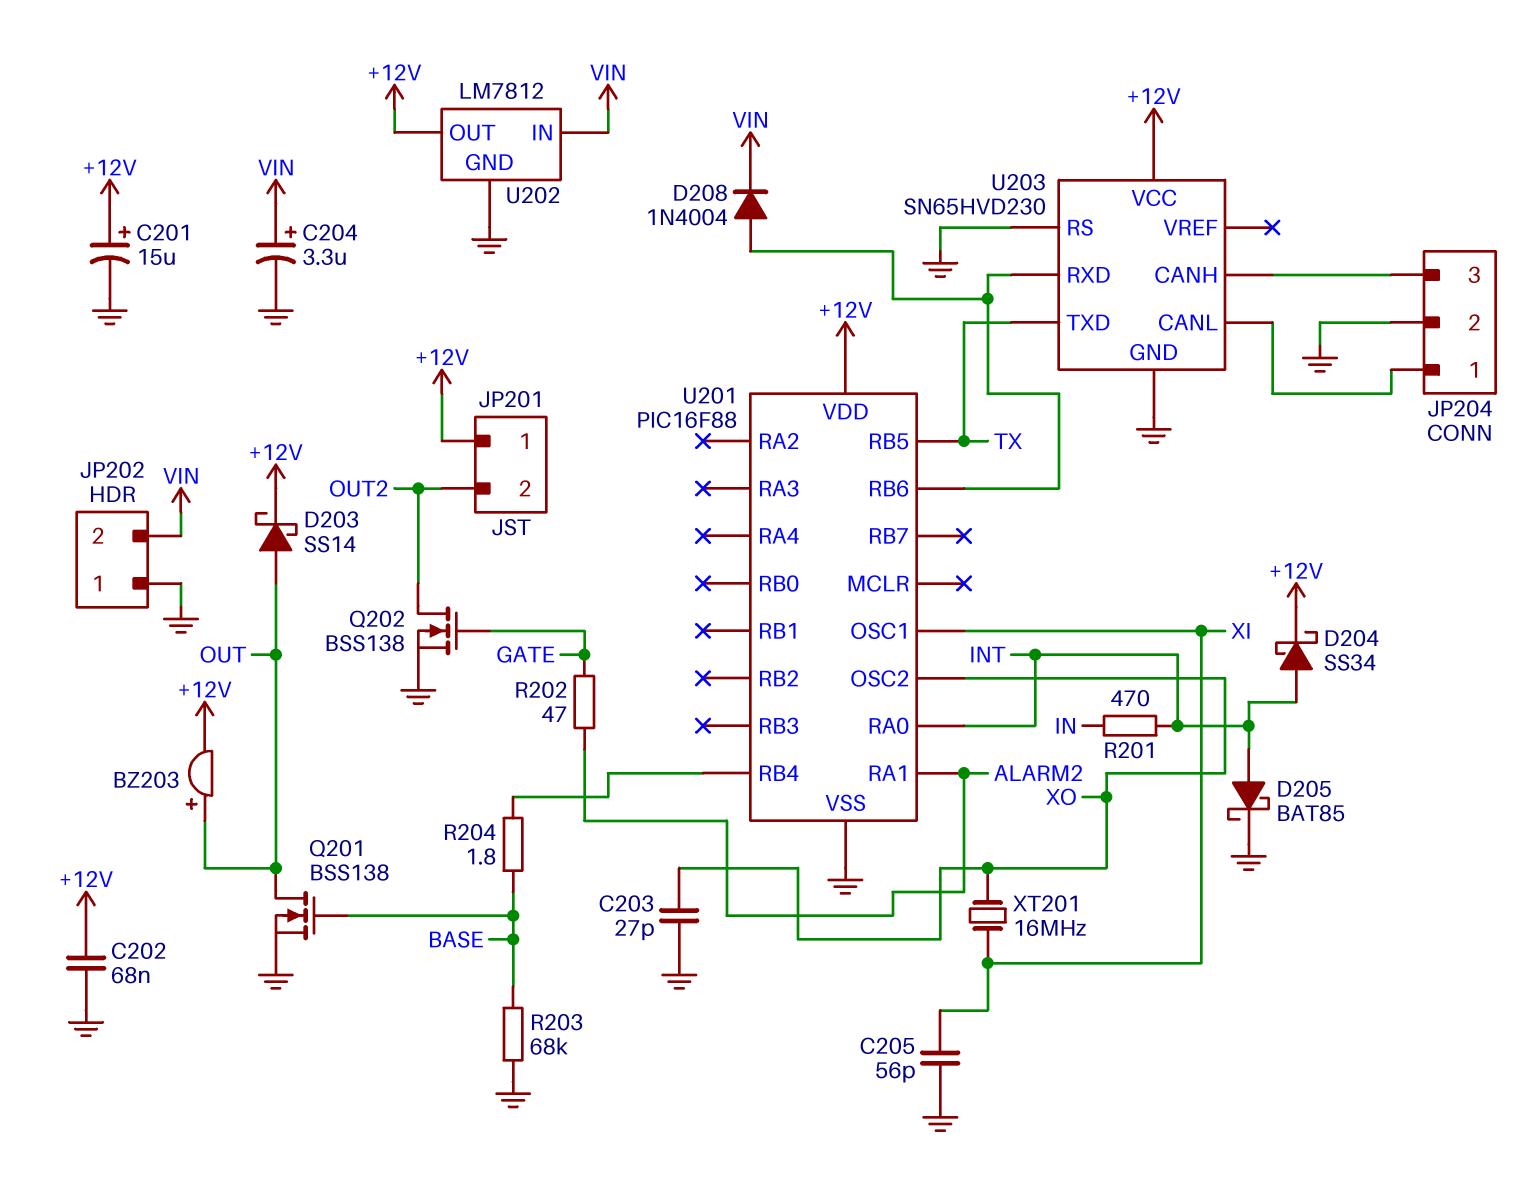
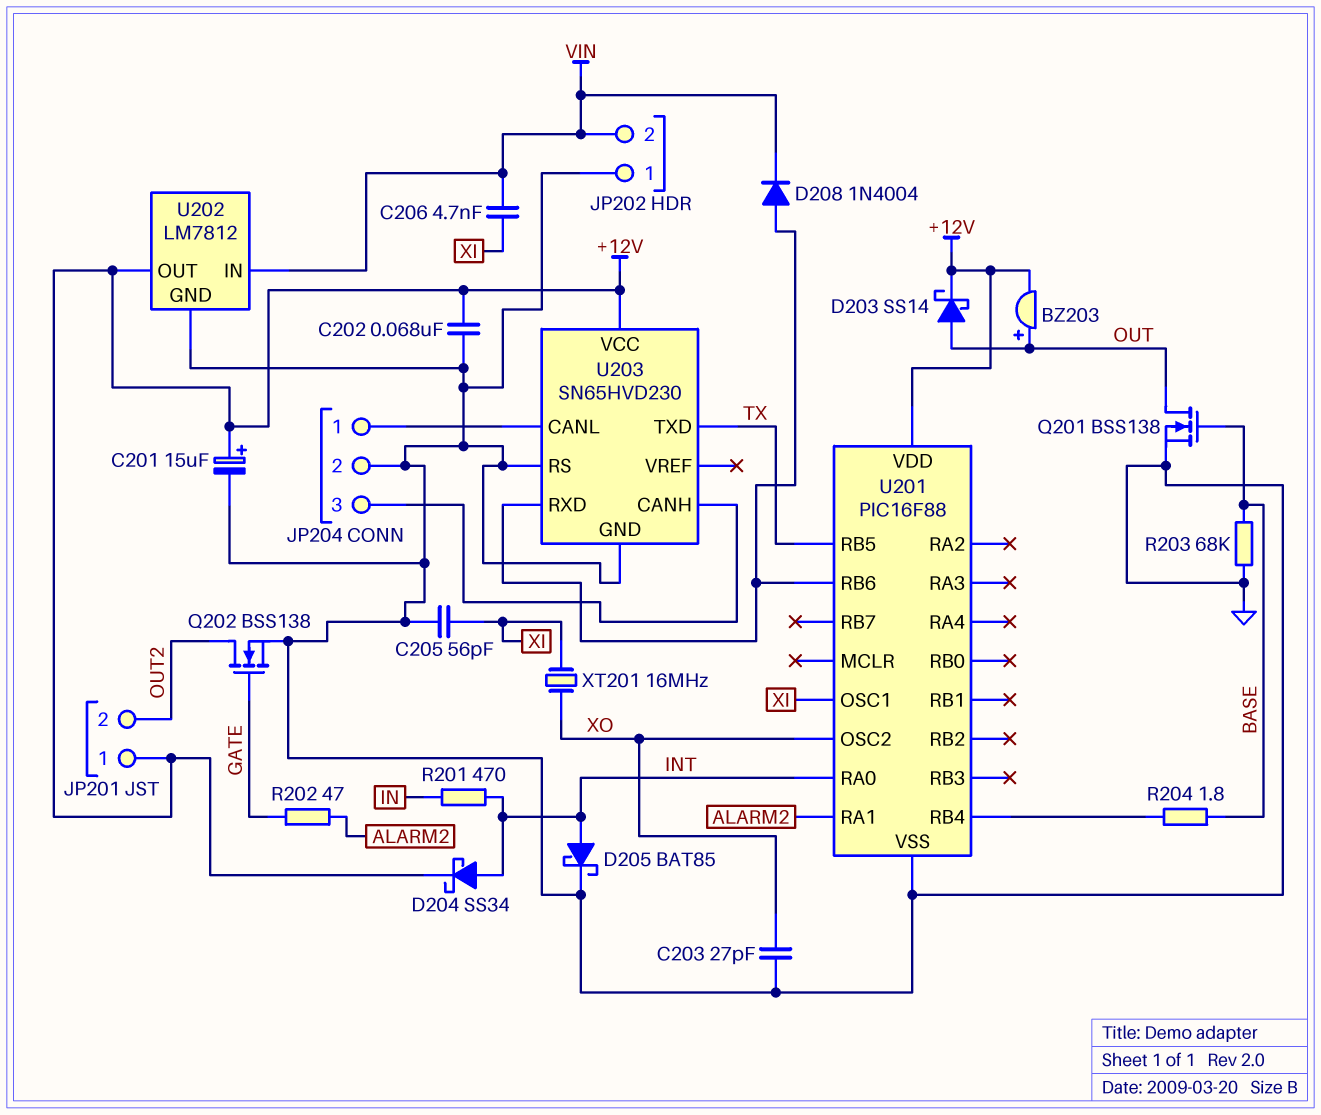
C204: 3.3uF (plus VIN, minus GND) -> none
C206: none -> 4.7nF (VIN, XI)

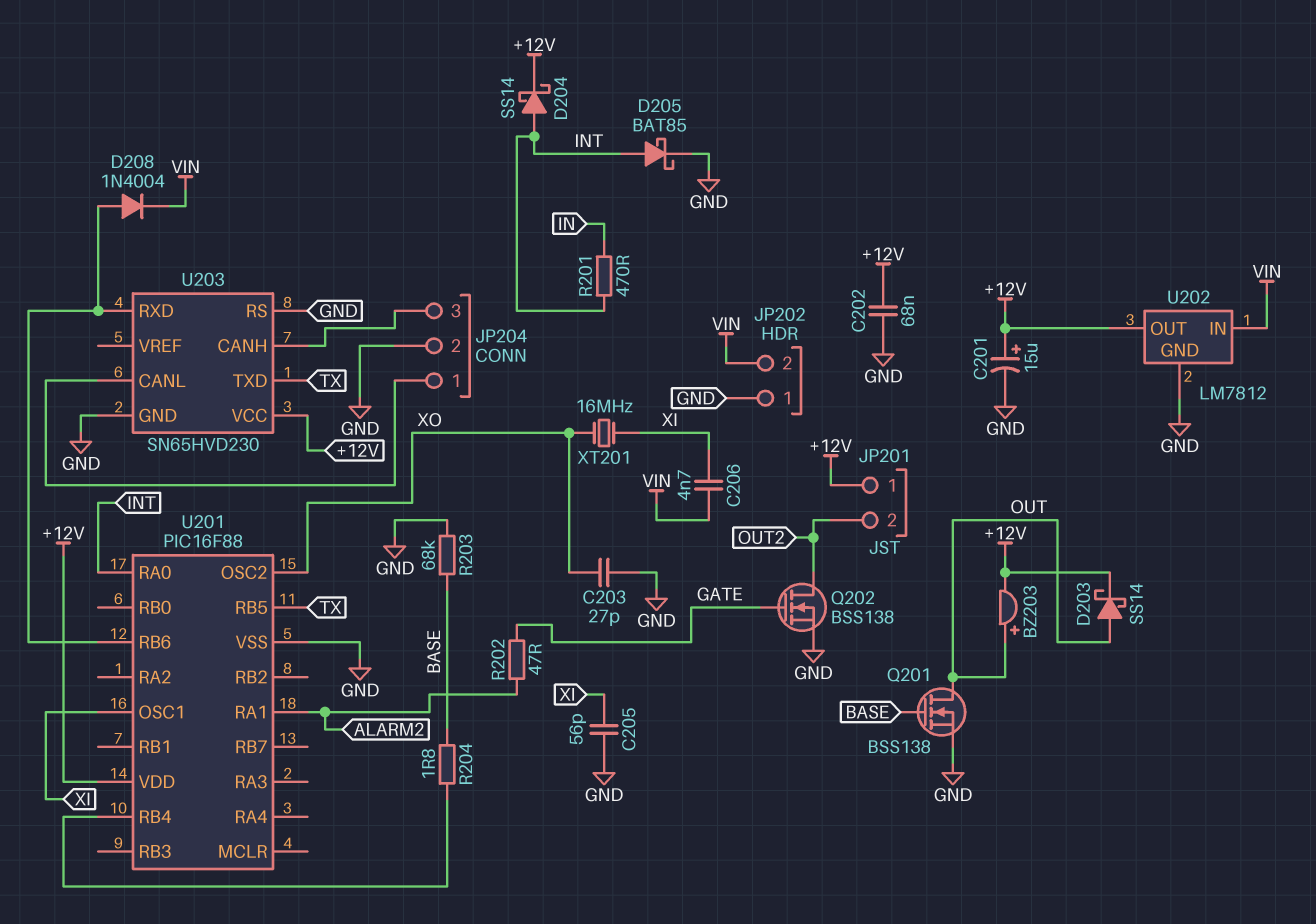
D204: schottky SS34 (A INT, K +12V) -> schottky SS14 (A INT, K +12V)

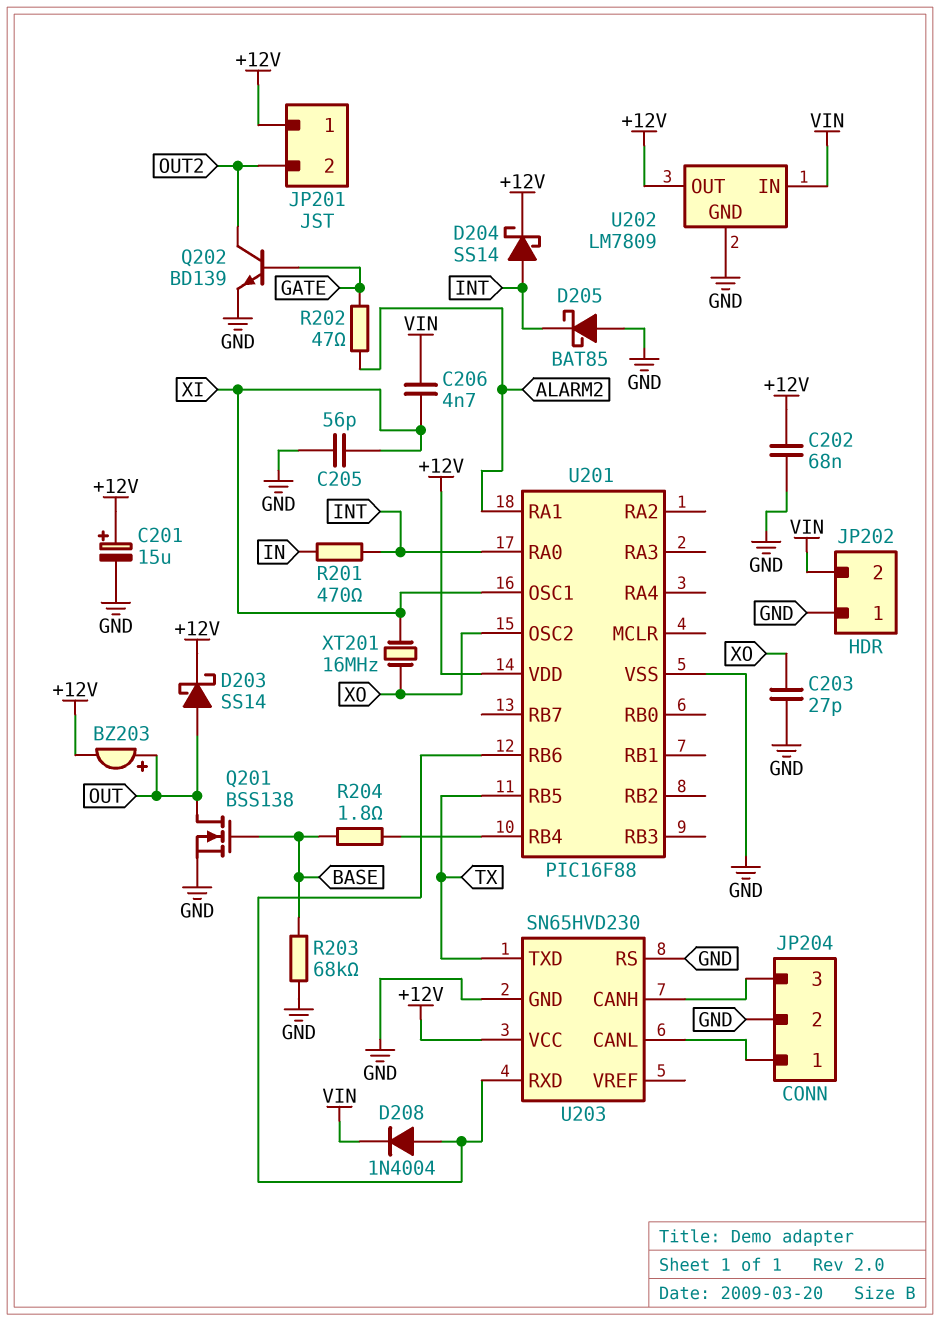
D205: schottky BAT85 (A INT, K GND) -> schottky BAT85 (A GND, K INT)
Q202: NMOS BSS138 (G GATE, D OUT2, S GND) -> NPN BD139 (B GATE, C OUT2, E GND)
U202: LM7812 -> LM7809

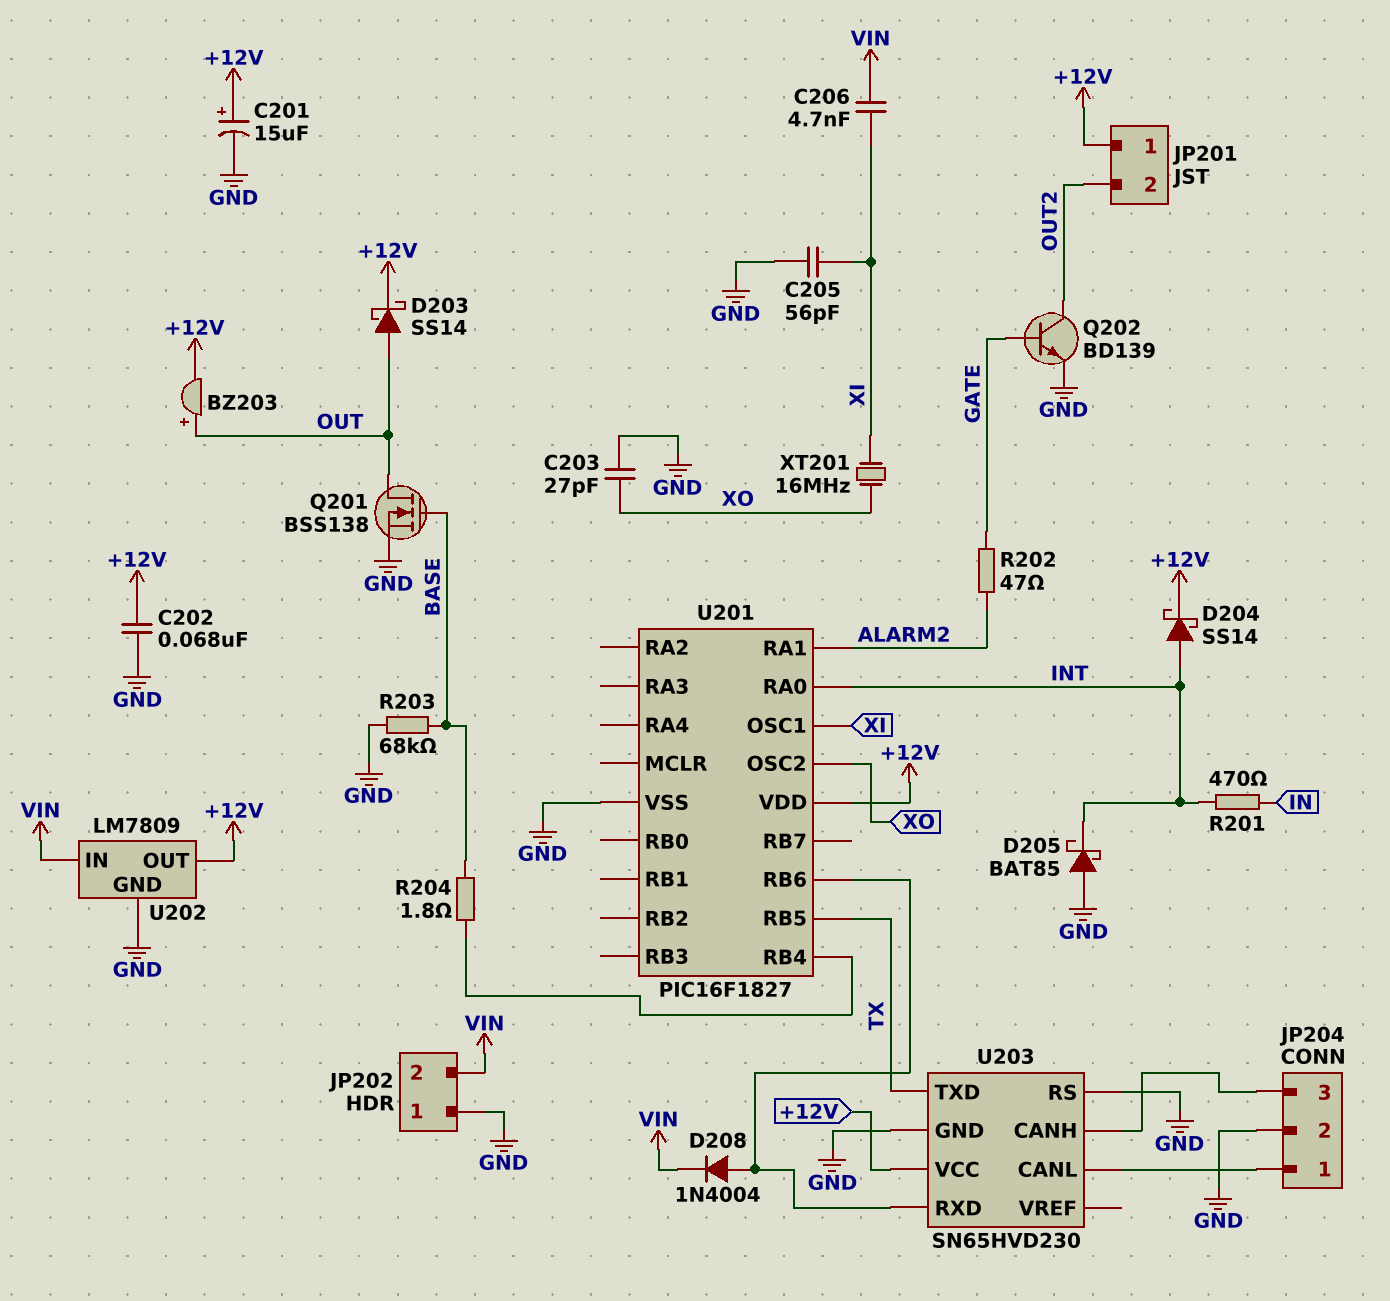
U201: PIC16F88 -> PIC16F1827

